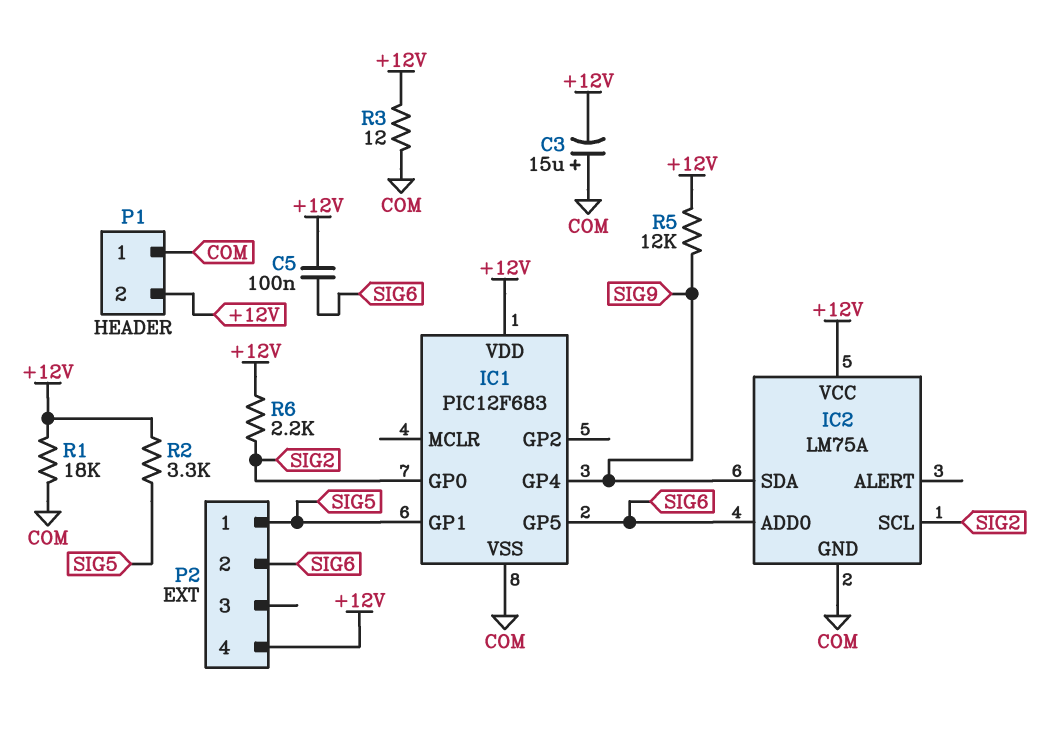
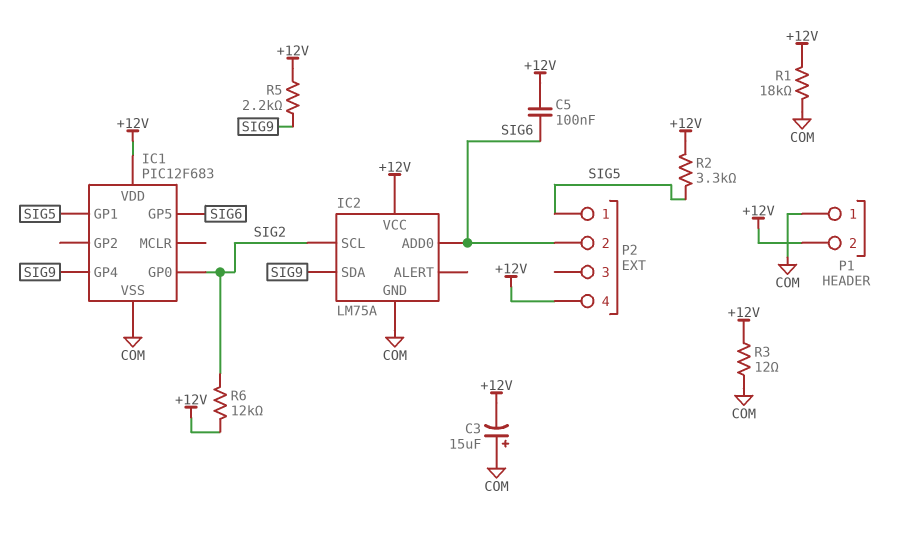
R5: 12k (+12V, SIG9) -> 2.2k (+12V, SIG9)
R6: 2.2k (+12V, SIG2) -> 12k (+12V, SIG2)

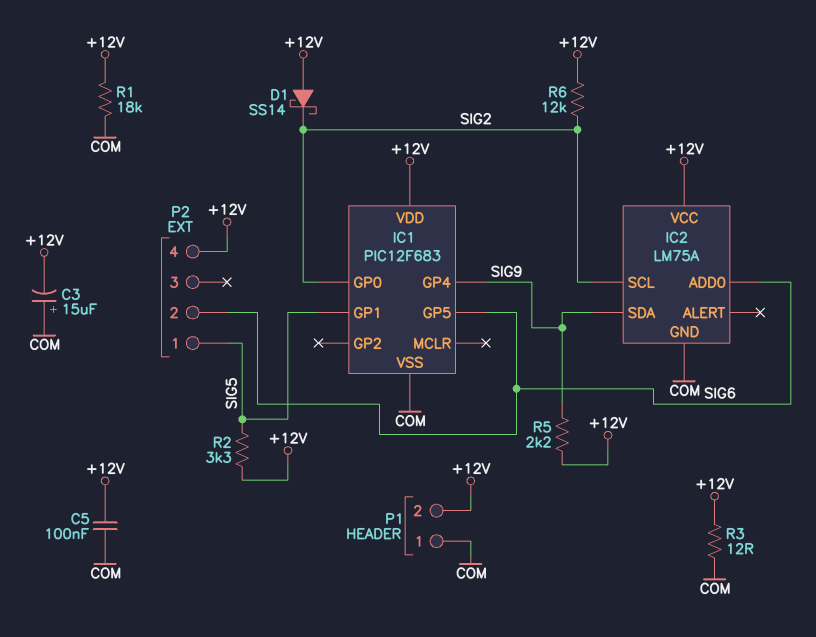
C5: 100nF (+12V, SIG6) -> 100nF (+12V, COM)
D1: none -> schottky SS14 (A +12V, K SIG2)

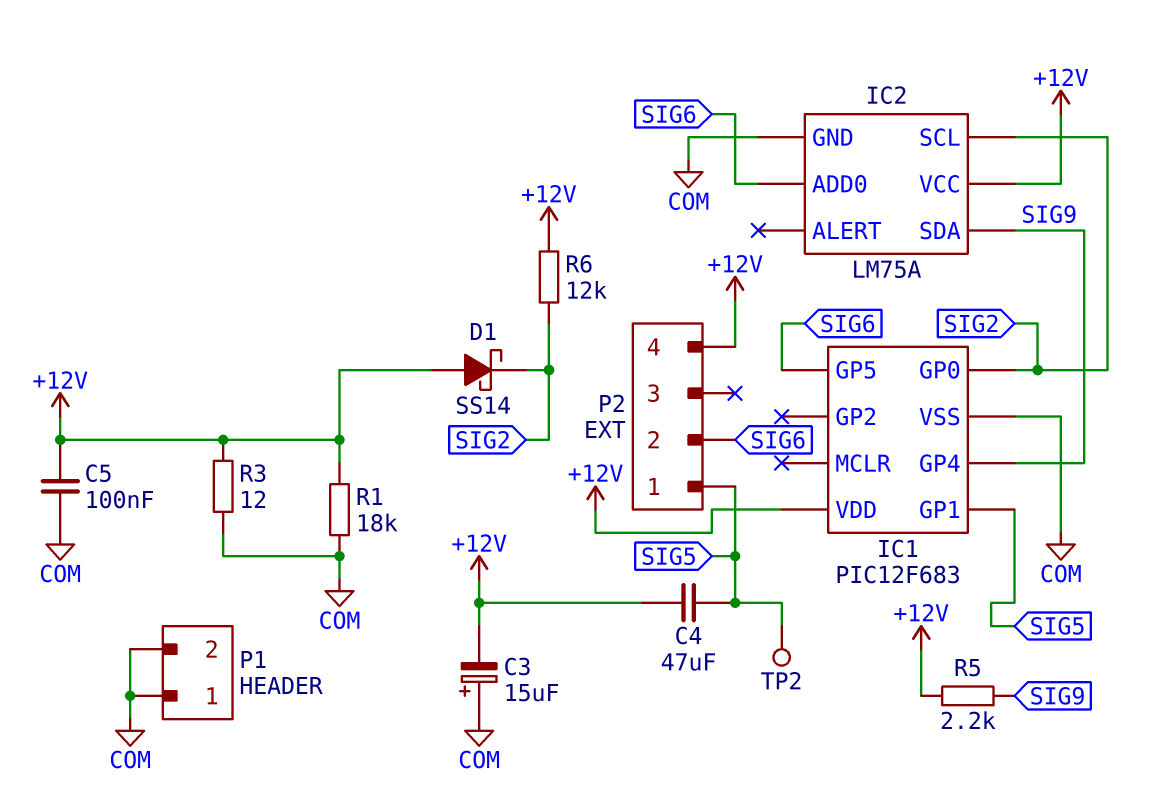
C4: none -> 47uF (+12V, SIG5)
P1 pin 2: +12V -> COM
R2: 3.3k (+12V, SIG5) -> none
TP2: none -> test point (SIG5)

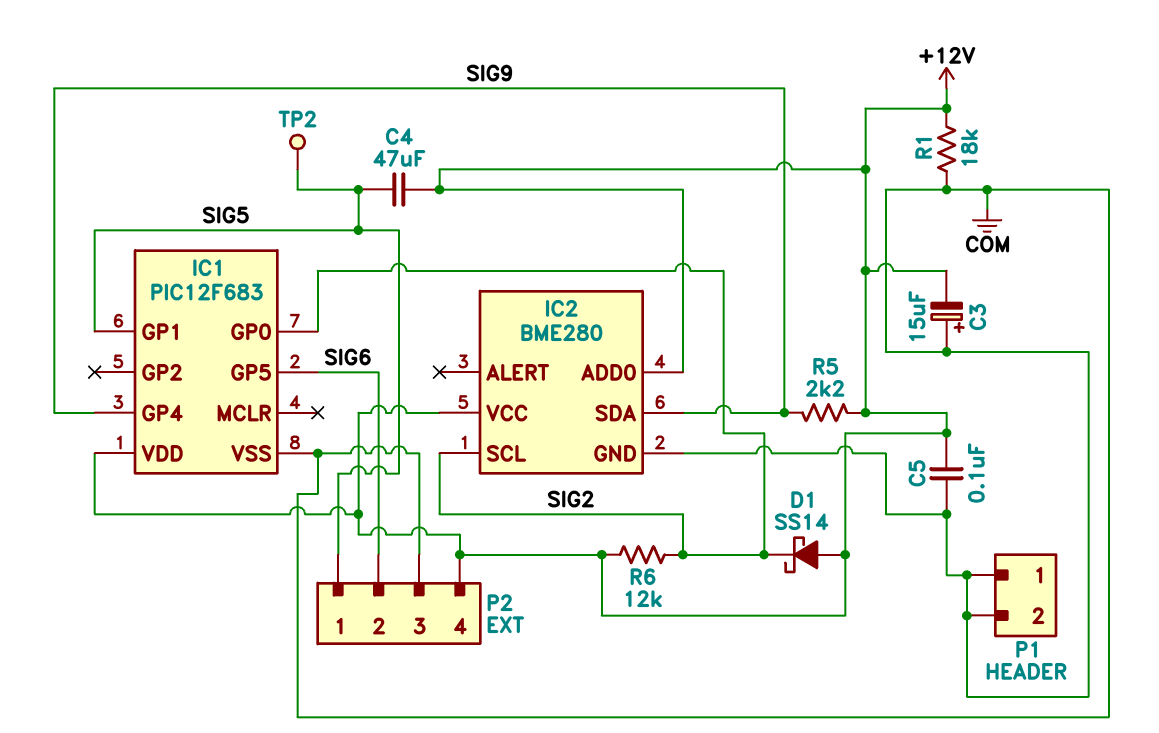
IC2: LM75A -> BME280
IC2 pin ADD0: SIG6 -> +12V
P2 pin 3: none -> COM
R3: 12 (+12V, COM) -> none

